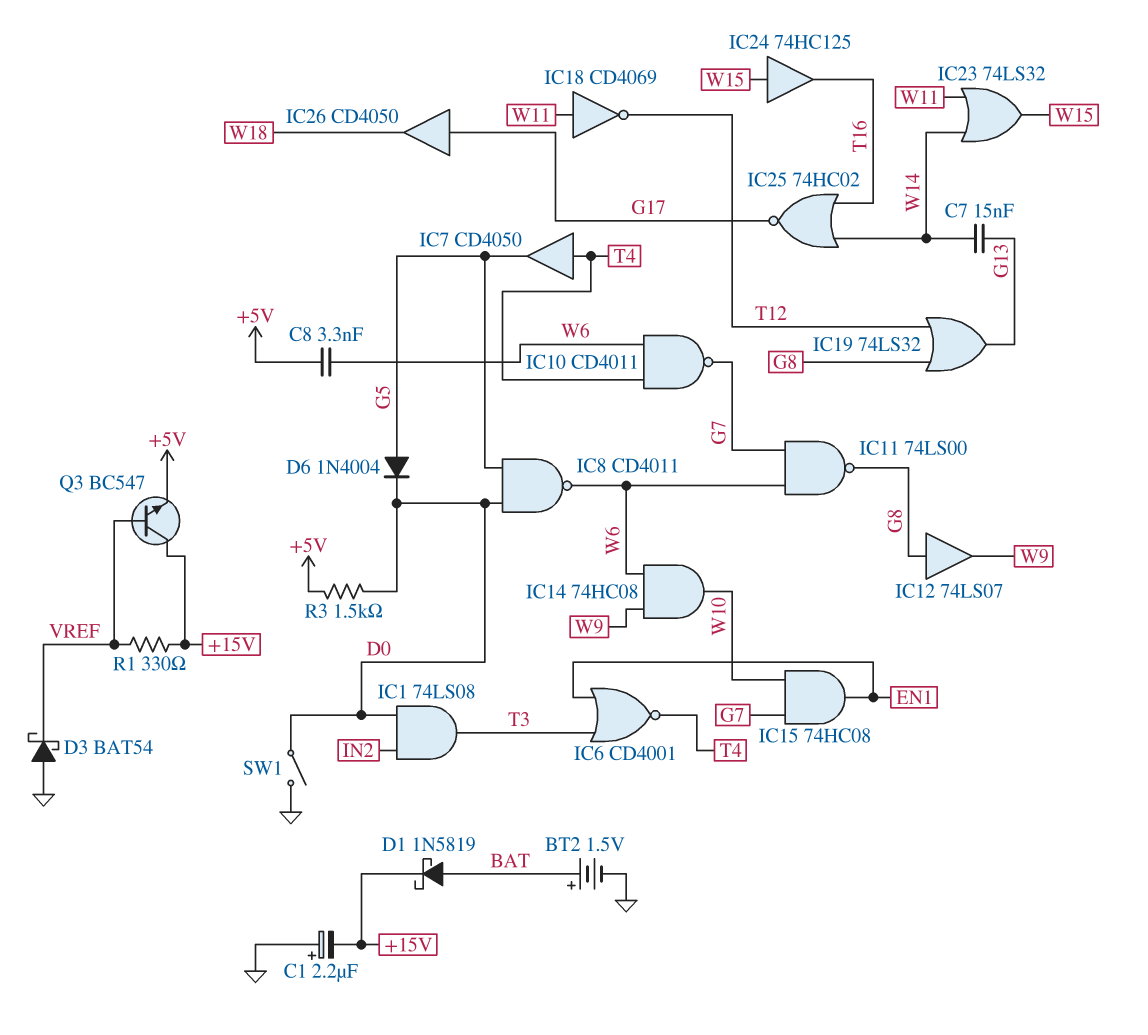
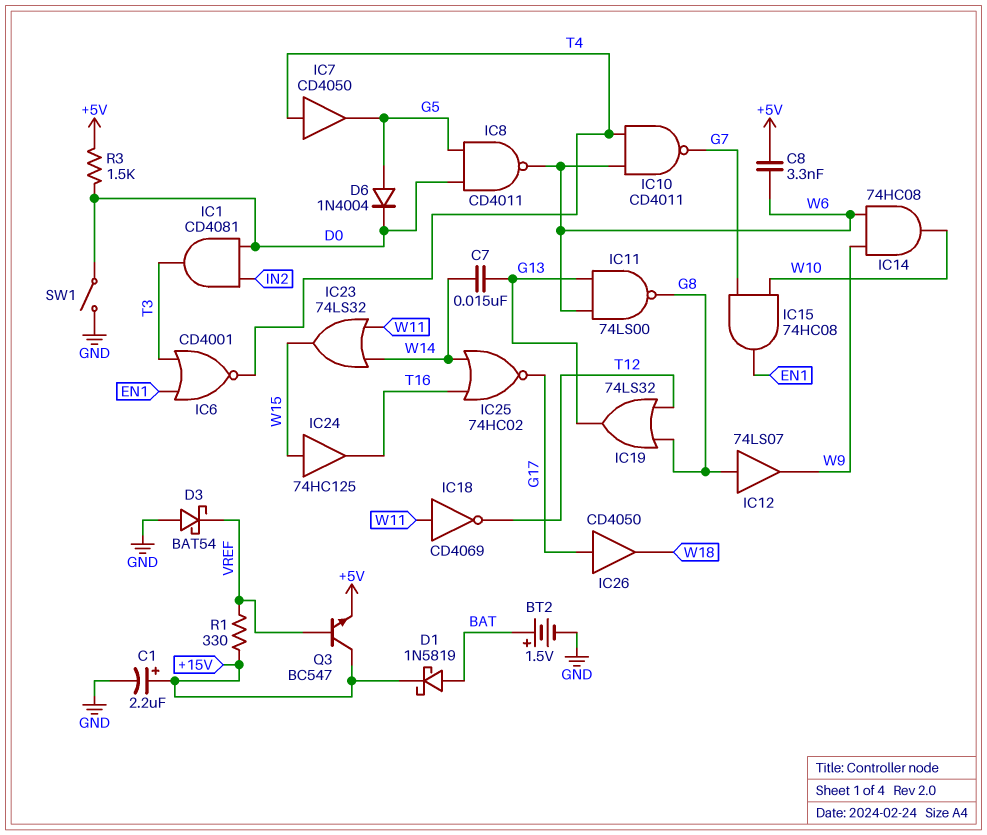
C1: 2.2uF (plus GND, minus +15V) -> 2.2uF (plus +15V, minus GND)
IC1: AND 74LS08 (in D0, in IN2, out T3) -> AND CD4081 (in D0, in IN2, out T3)
IC11: NAND 74LS00 (in G7, in W6, out G8) -> NAND 74LS00 (in G13, in W6, out G8)

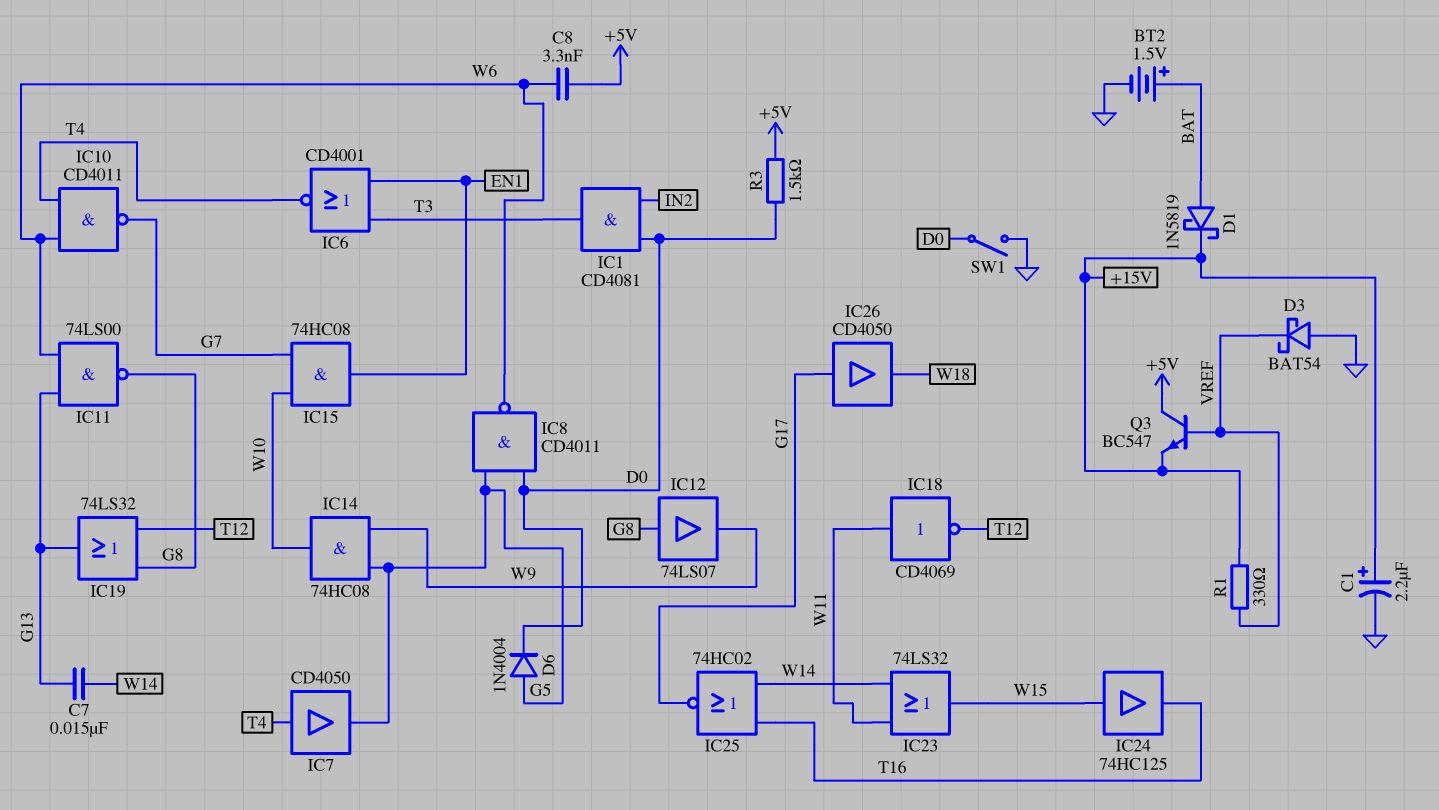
IC14: AND 74HC08 (in W6, in W9, out W10) -> AND 74HC08 (in G5, in W9, out W10)
Q3: NPN BC547 (B VREF, C +15V, E +5V) -> NPN BC547 (B VREF, C +5V, E +15V)

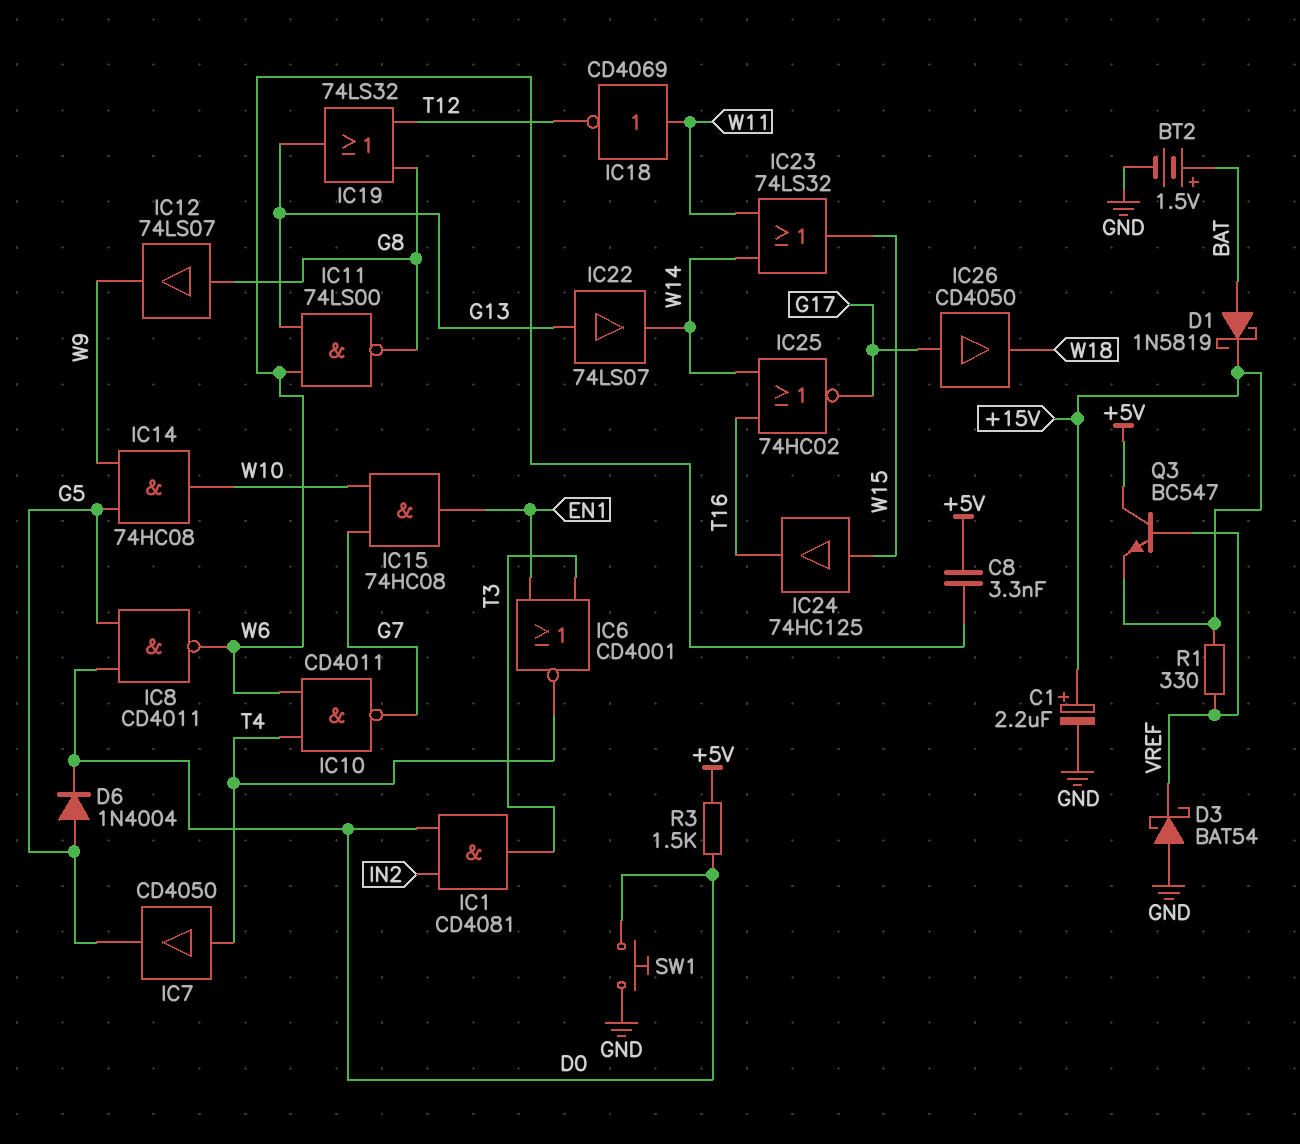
C7: 15nF (G13, W14) -> none
IC22: none -> buffer 74LS07 (in G13, out W14)
SW1: switch (D0, GND) -> button (D0, GND)

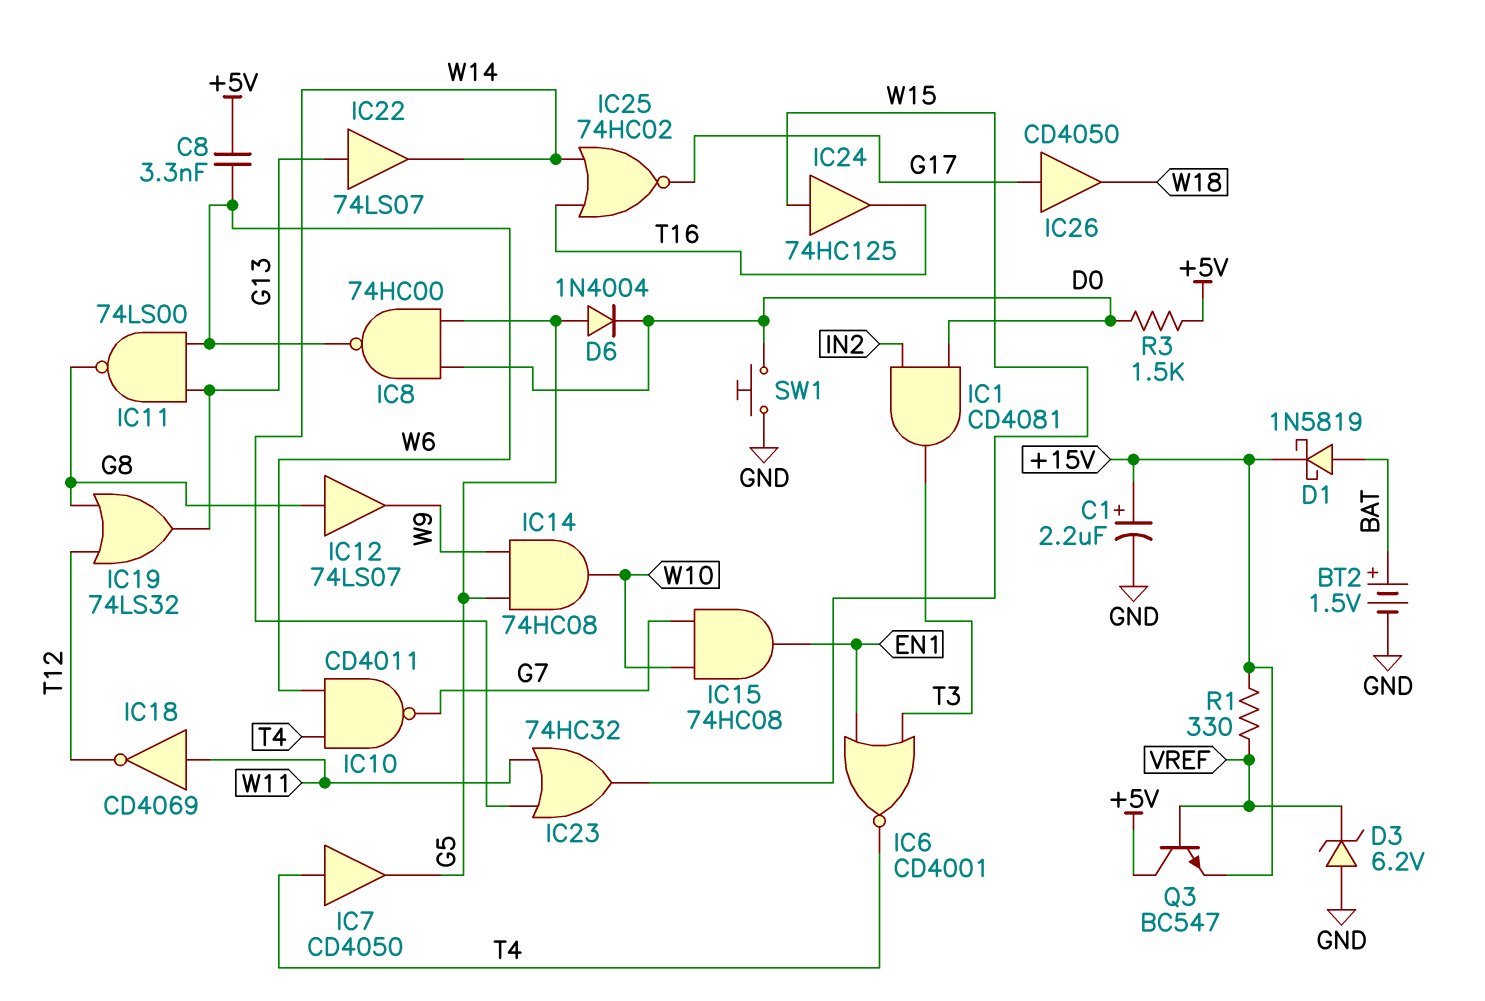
D3: schottky BAT54 (A GND, K VREF) -> zener 6.2V (A GND, K VREF)
IC8: NAND CD4011 (in D0, in G5, out W6) -> NAND 74HC00 (in D0, in G5, out W6)
IC23: OR 74LS32 (in W11, in W14, out W15) -> OR 74HC32 (in W11, in W14, out W15)

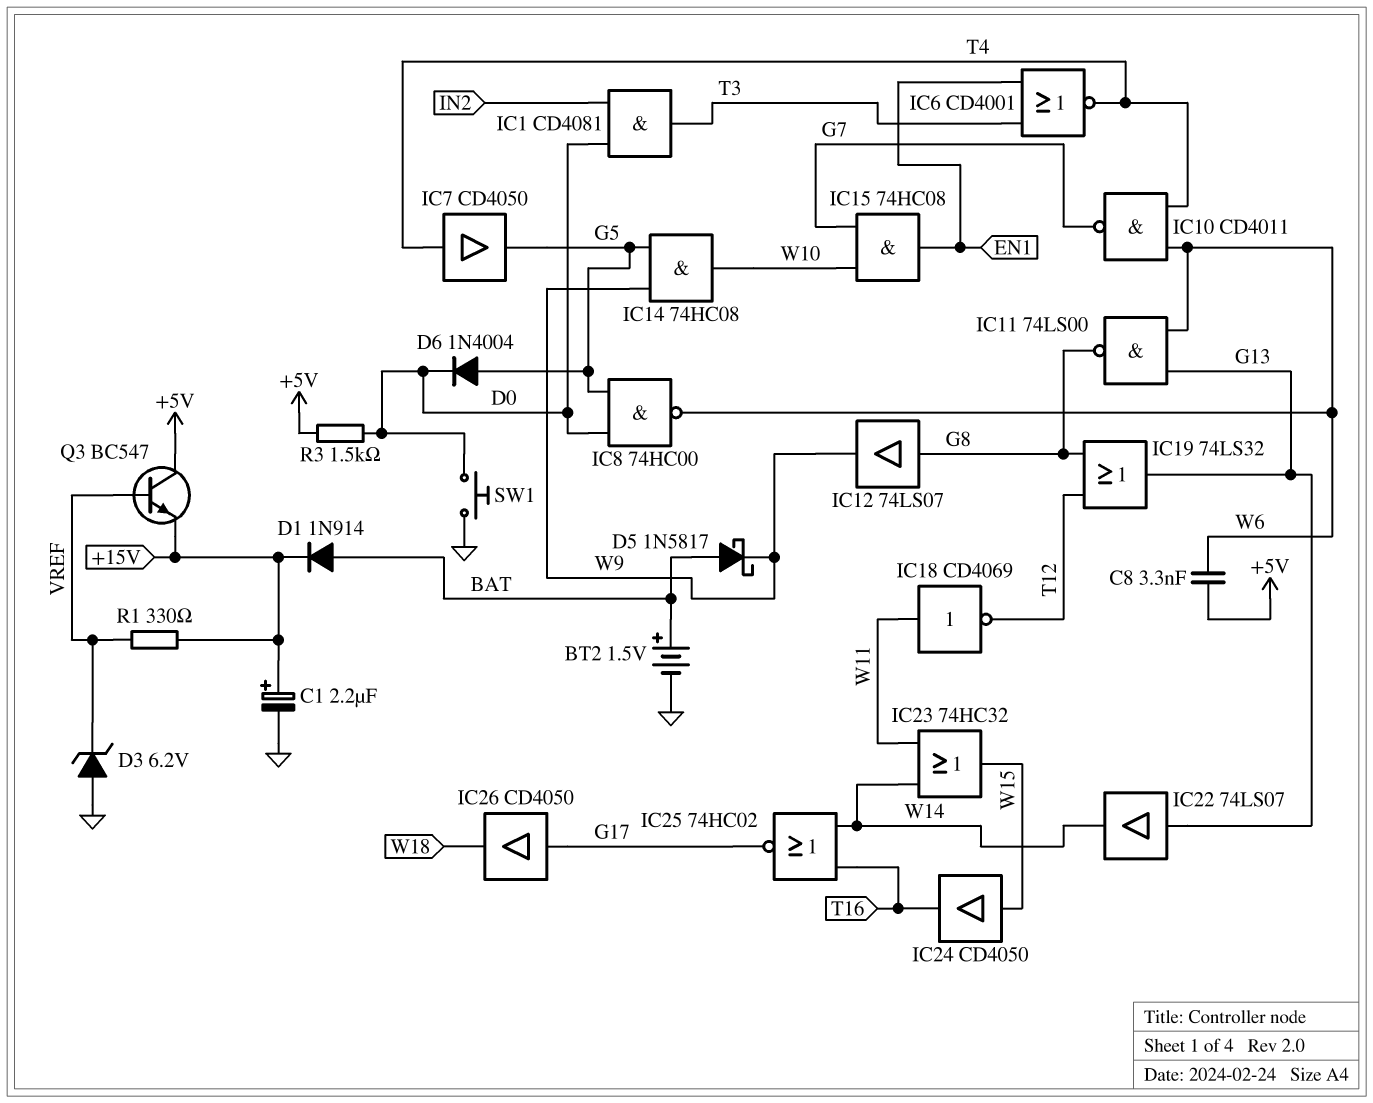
D1: schottky 1N5819 (A BAT, K +15V) -> diode 1N914 (A BAT, K +15V)
D5: none -> schottky 1N5817 (A BAT, K W9)
IC24: buffer 74HC125 (in W15, out T16) -> buffer CD4050 (in W15, out T16)

